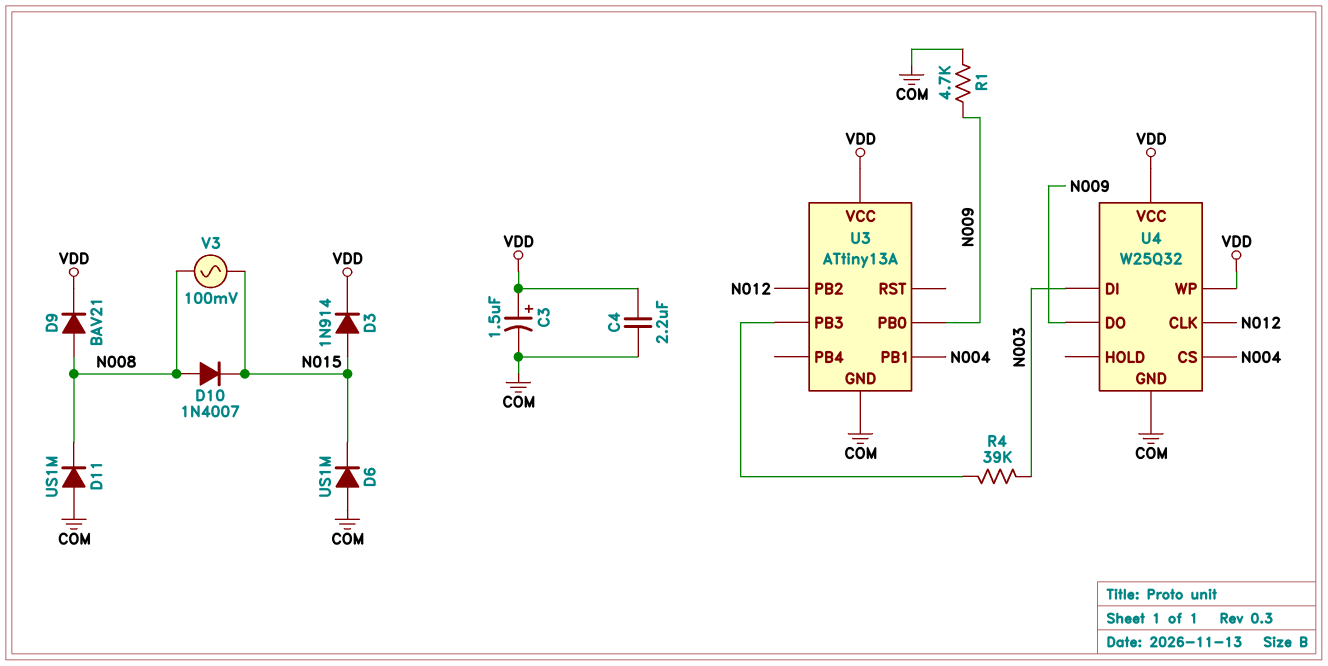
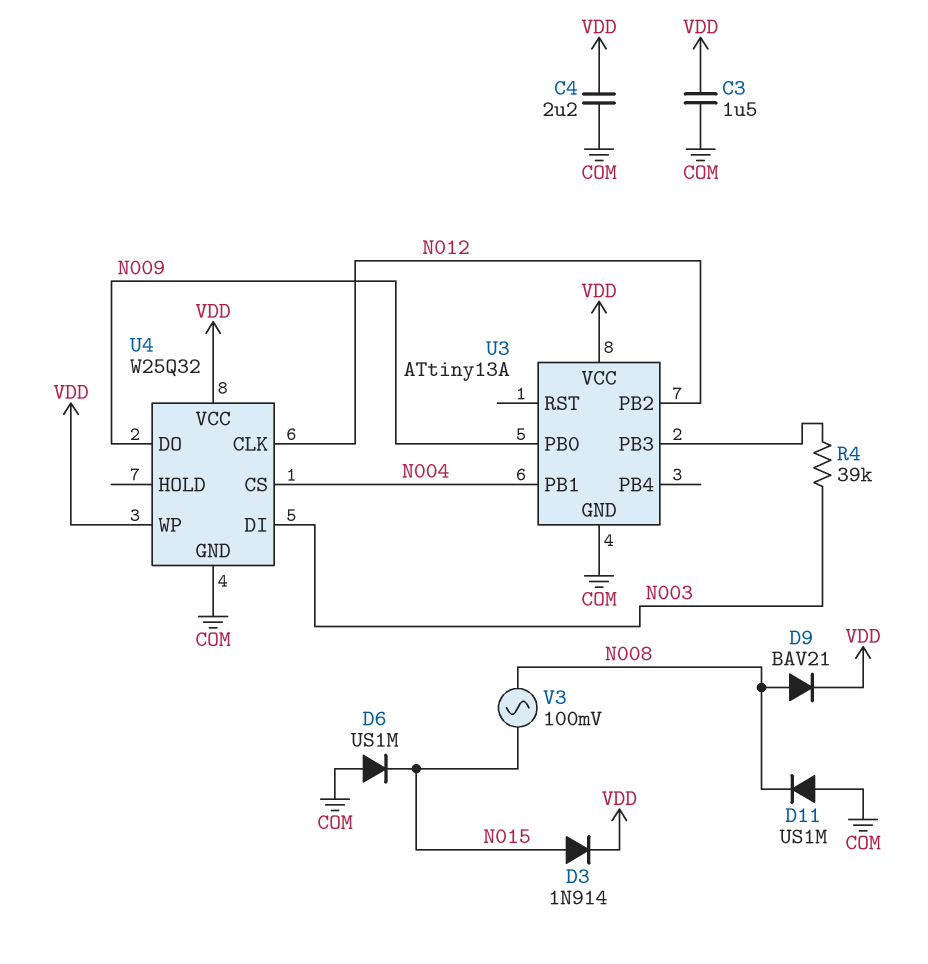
C3: 1.5uF (plus VDD, minus COM) -> 1.5uF (COM, VDD)
D10: diode 1N4007 (A N008, K N015) -> none
R1: 4.7k (COM, N009) -> none

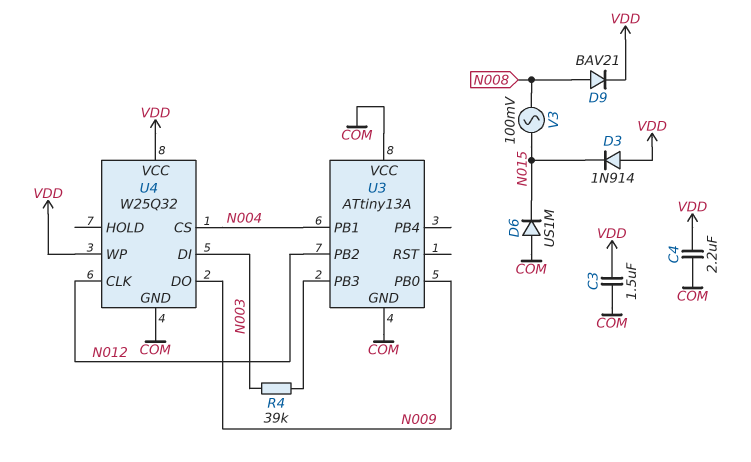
D3: diode 1N914 (A N015, K VDD) -> diode 1N914 (A VDD, K N015)
D11: diode US1M (A COM, K N008) -> none
U3 pin VCC: VDD -> COM

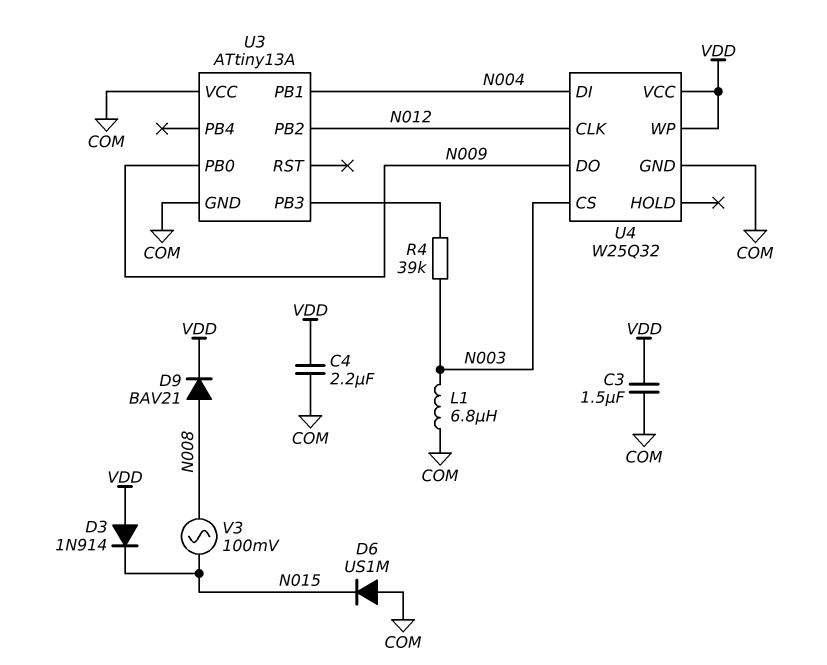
L1: none -> 6.8uH (COM, N003)
U4 pin CS: N004 -> N003
U4 pin DI: N003 -> N004

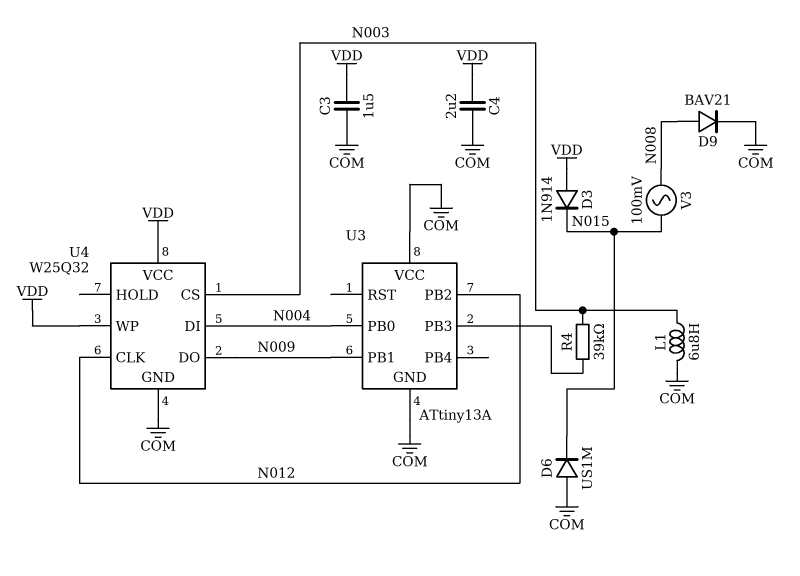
D9: diode BAV21 (A N008, K VDD) -> diode BAV21 (A N008, K COM)
U3 pin PB0: N009 -> N004
U3 pin PB1: N004 -> N009

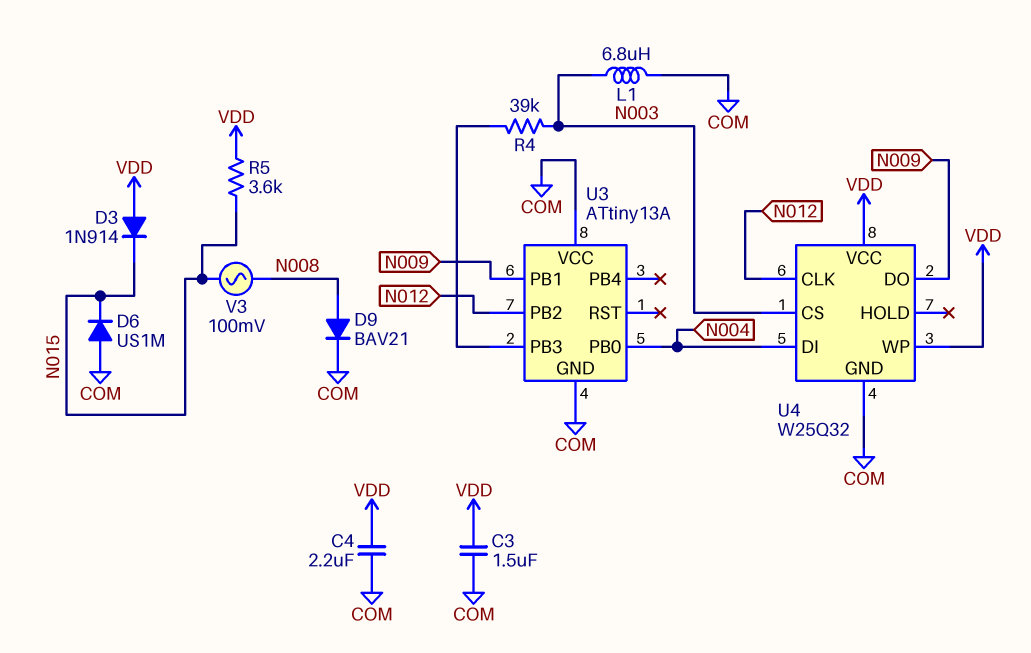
R5: none -> 3.6k (N015, VDD)

